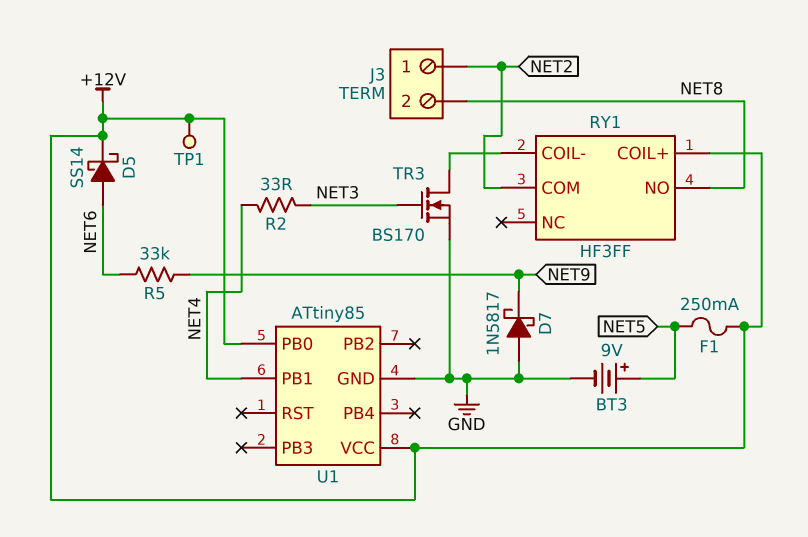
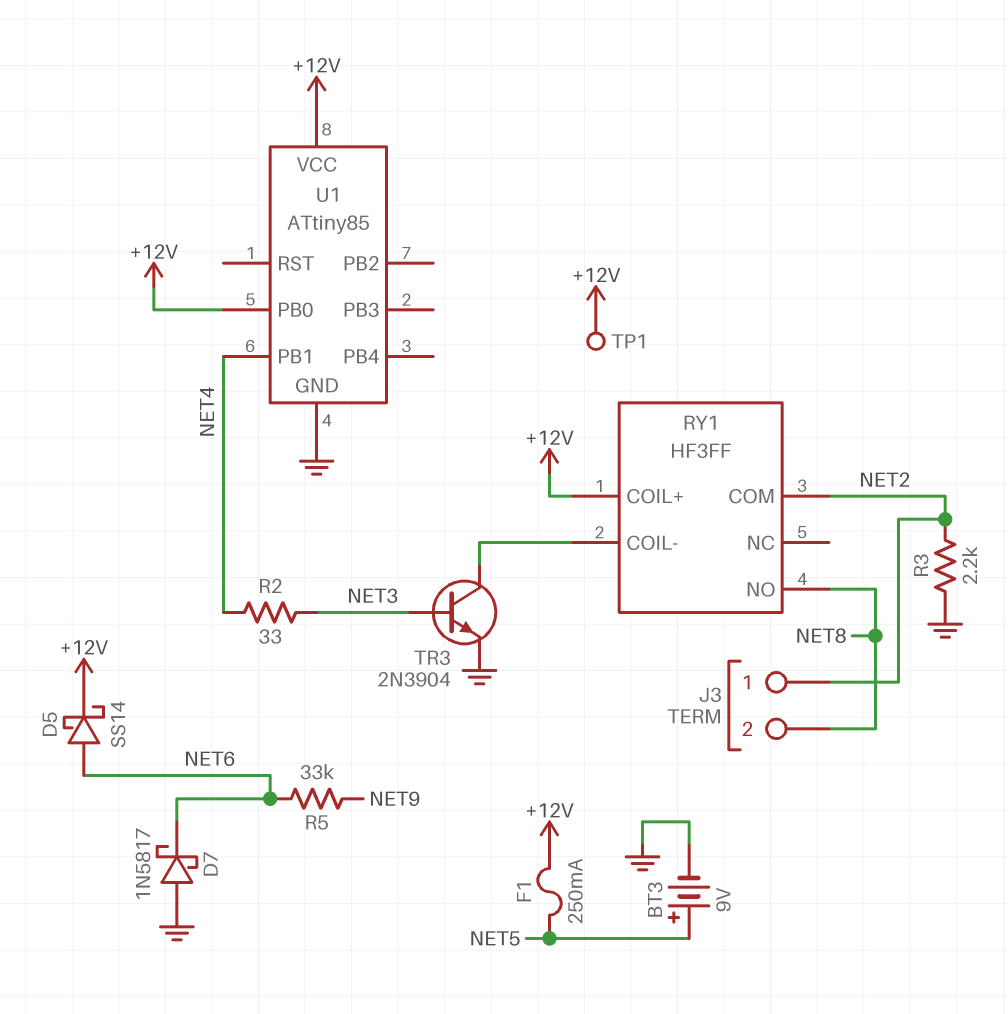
D7: schottky 1N5817 (A GND, K NET9) -> schottky 1N5817 (A GND, K NET6)
R3: none -> 2.2k (GND, NET2)
TR3: NMOS BS170 (G NET3, D RY1/COIL-, S GND) -> NPN 2N3904 (B NET3, C RY1/COIL-, E GND)

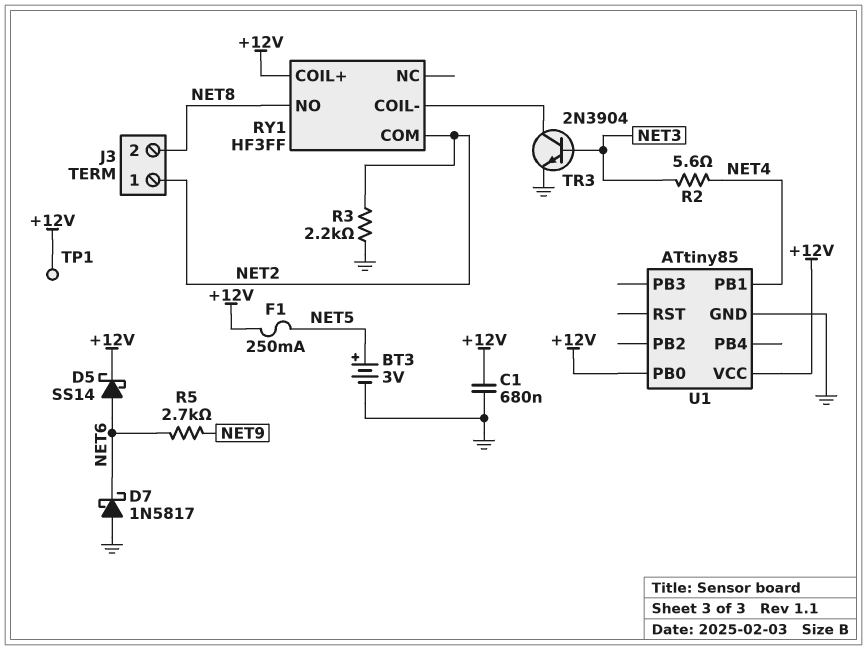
BT3: 9V (plus NET5, minus GND) -> 3V (plus NET5, minus GND)
C1: none -> 680nF (+12V, GND)
R2: 33 (NET3, NET4) -> 5.6 (NET3, NET4)
R5: 33k (NET6, NET9) -> 2.7k (NET6, NET9)

